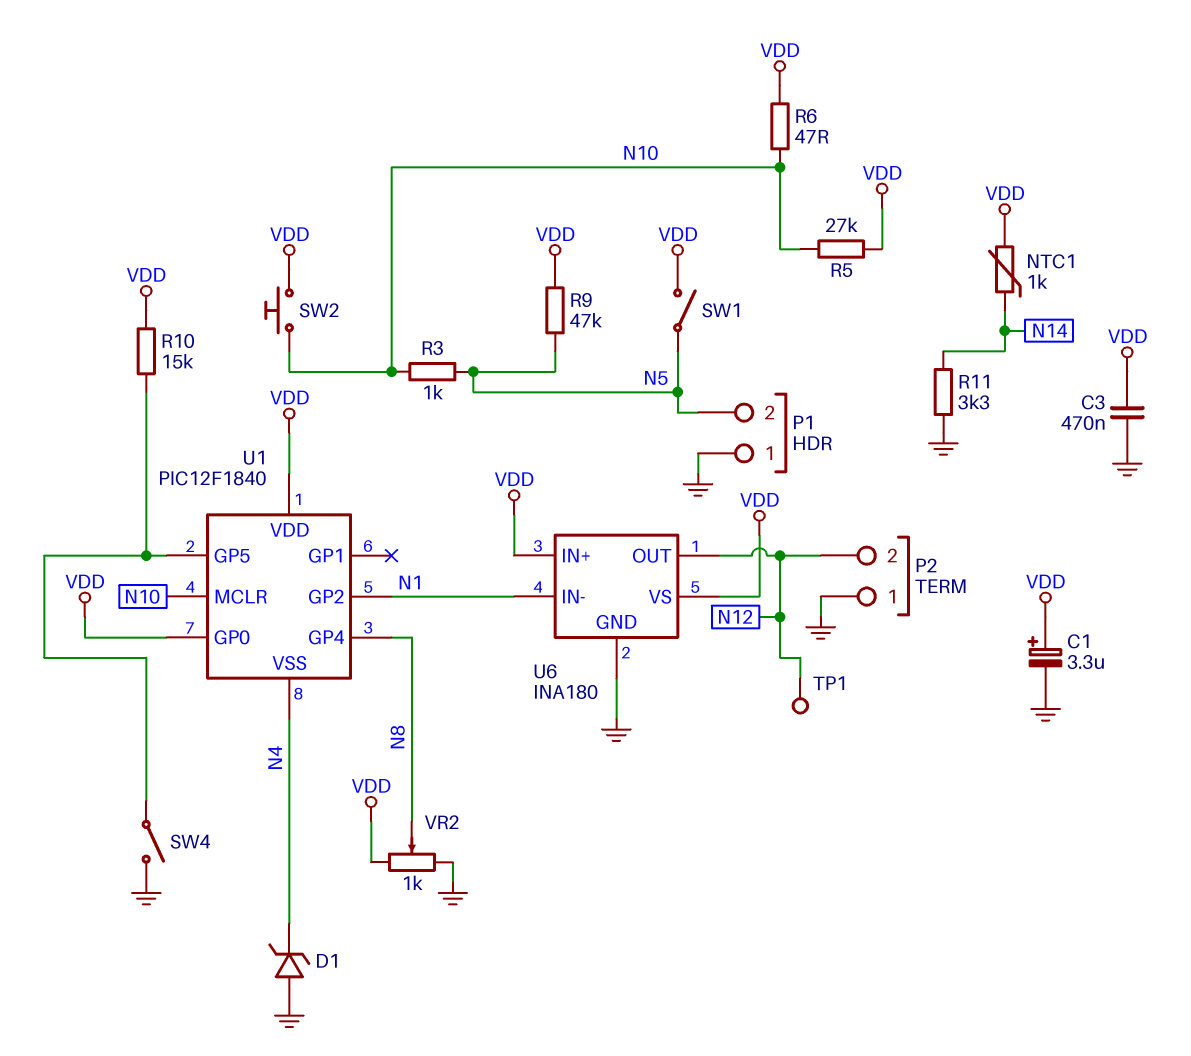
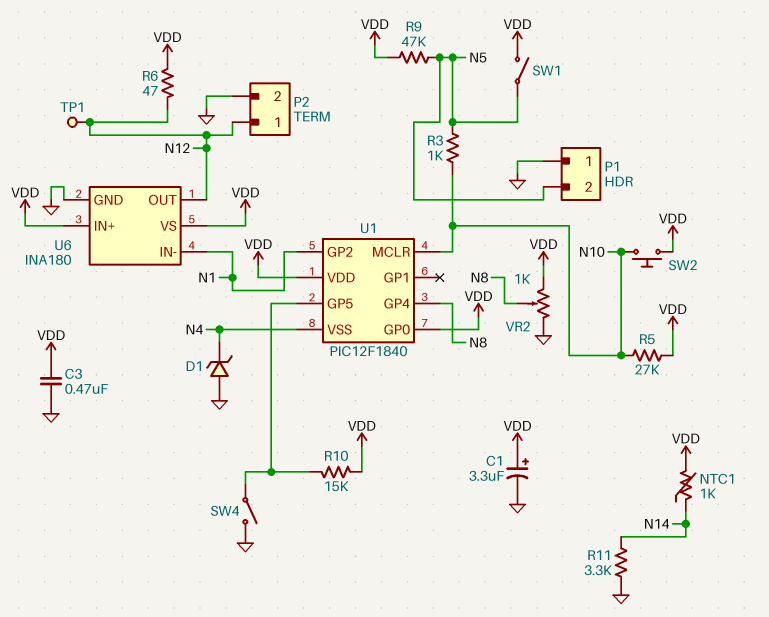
P2 pin 1: GND -> N12
P2 pin 2: N12 -> GND
R6: 47 (N10, VDD) -> 47 (N12, VDD)

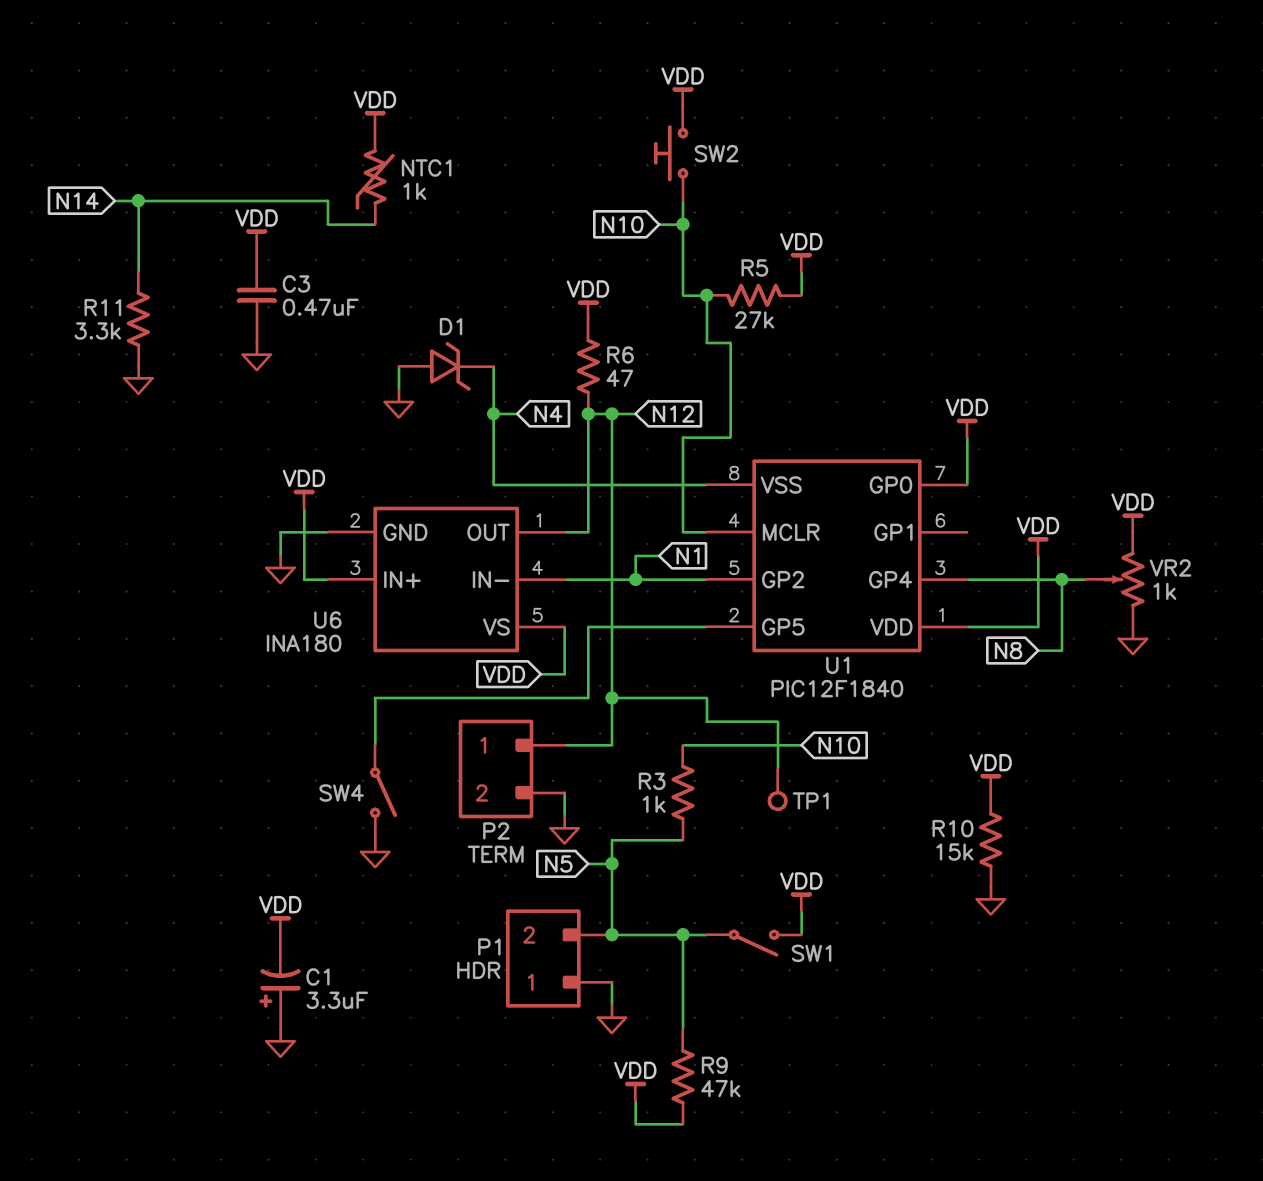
C1: 3.3uF (plus VDD, minus GND) -> 3.3uF (plus GND, minus VDD)
R10: 15k (U1/GP5, VDD) -> 15k (GND, VDD)

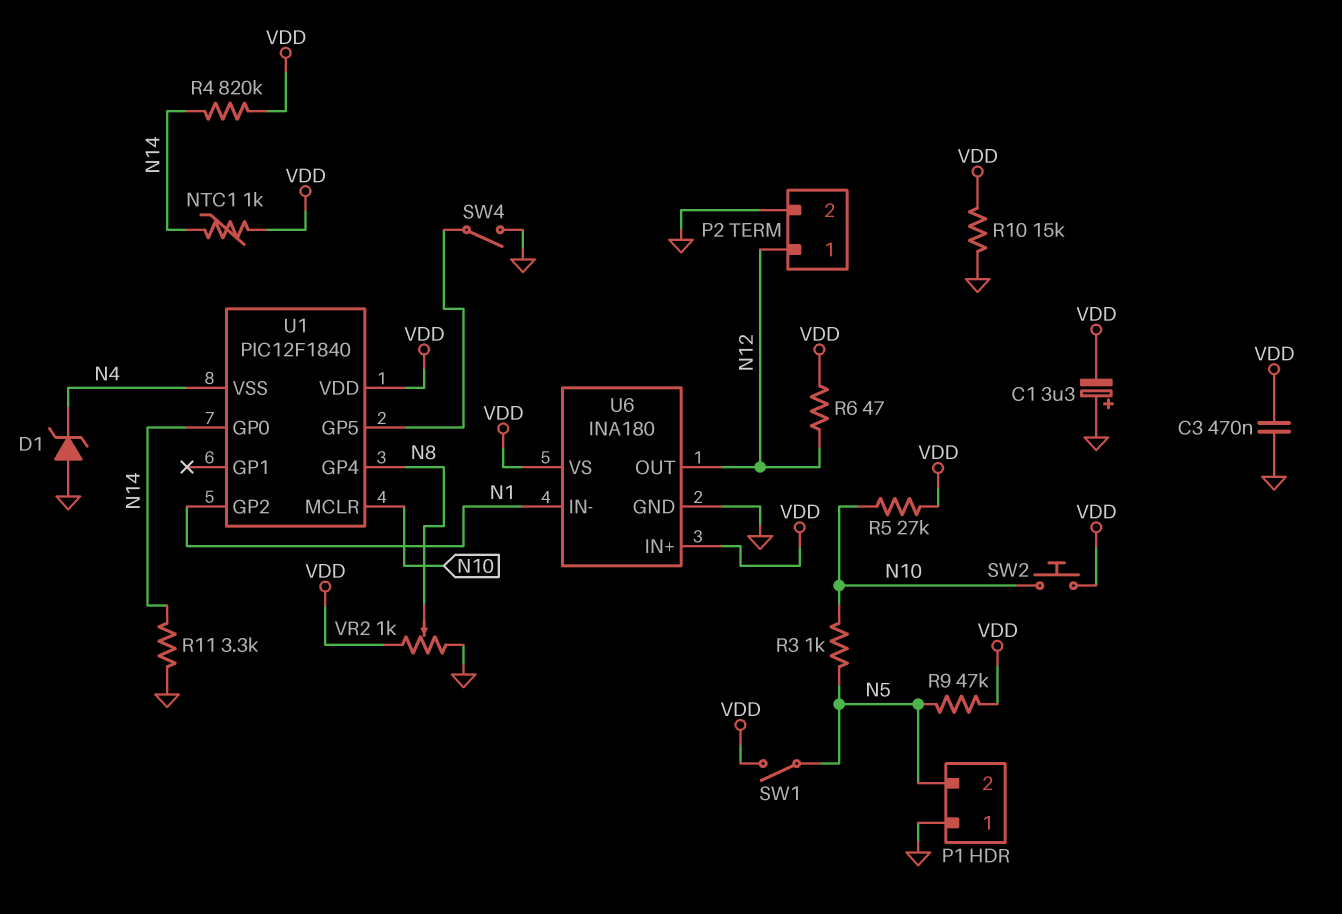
R4: none -> 820k (N14, VDD)
TP1: test point (N12) -> none
U1 pin GP0: VDD -> N14

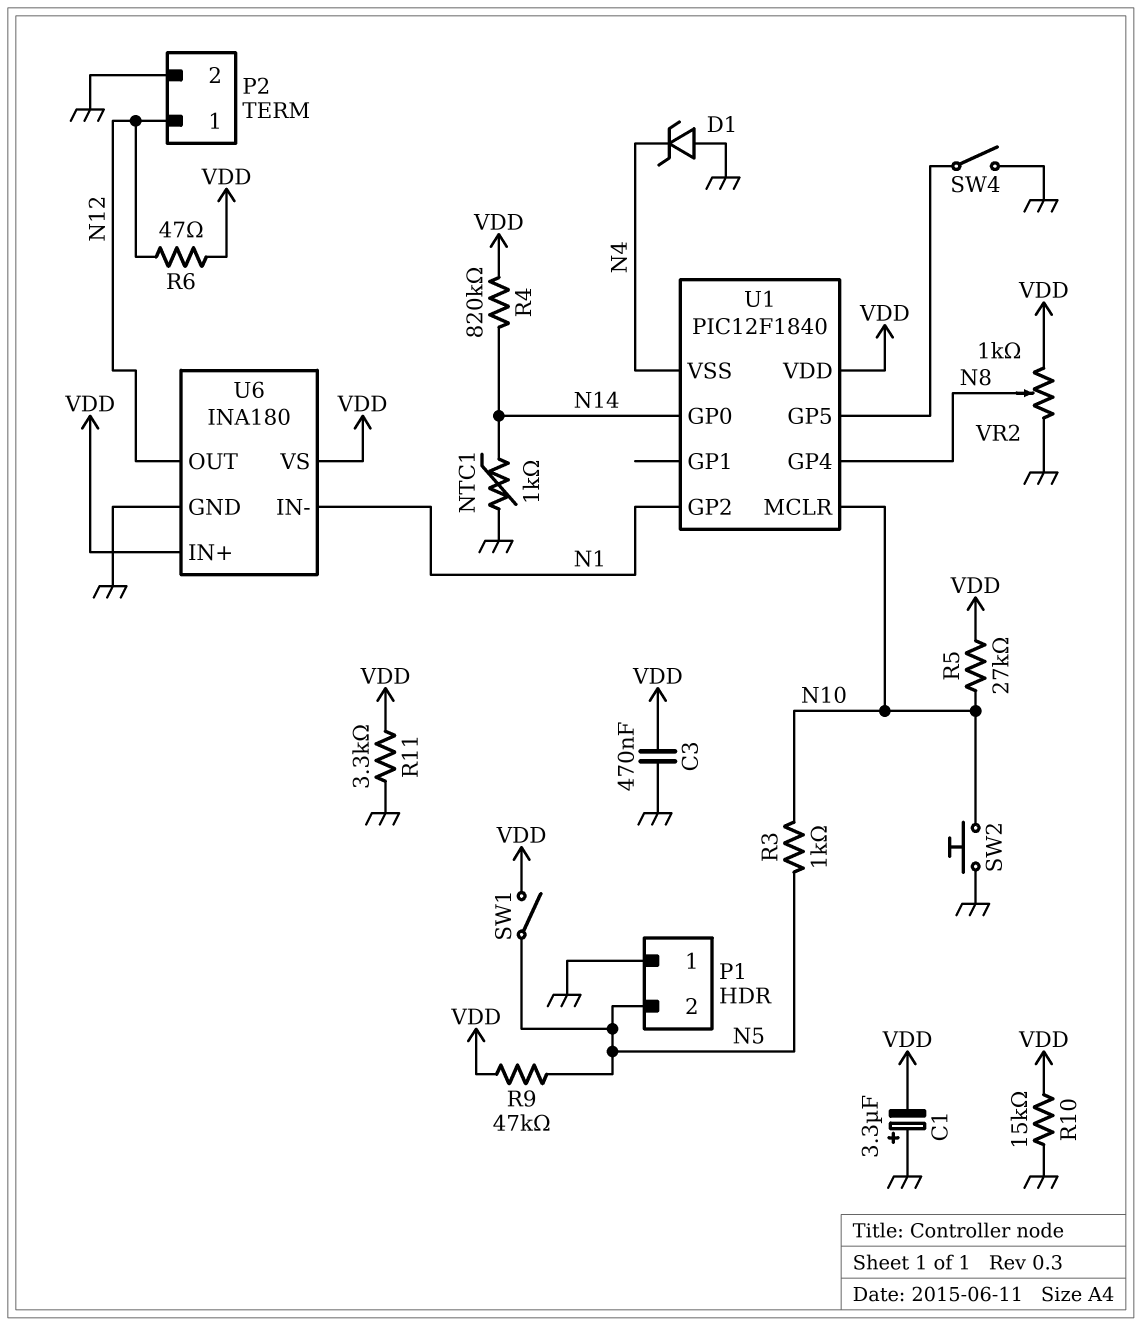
NTC1: 1k (N14, VDD) -> 1k (GND, N14)
R11: 3.3k (GND, N14) -> 3.3k (GND, VDD)
SW2: button (N10, VDD) -> button (GND, N10)

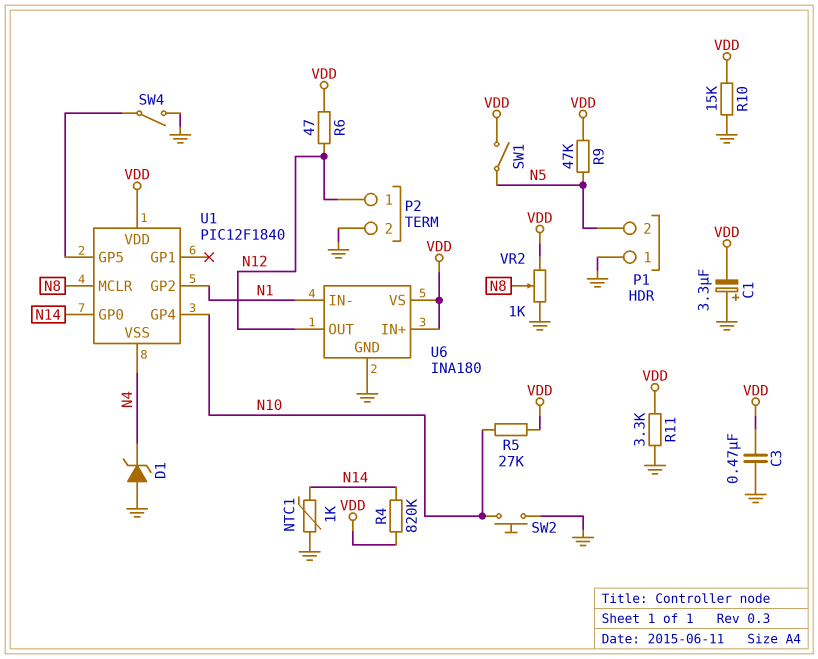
R3: 1k (N5, N10) -> none
U1 pin GP4: N8 -> N10
U1 pin MCLR: N10 -> N8

